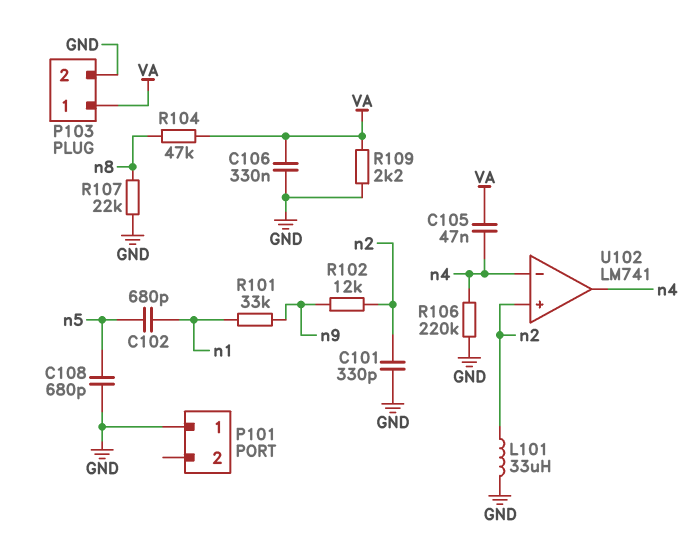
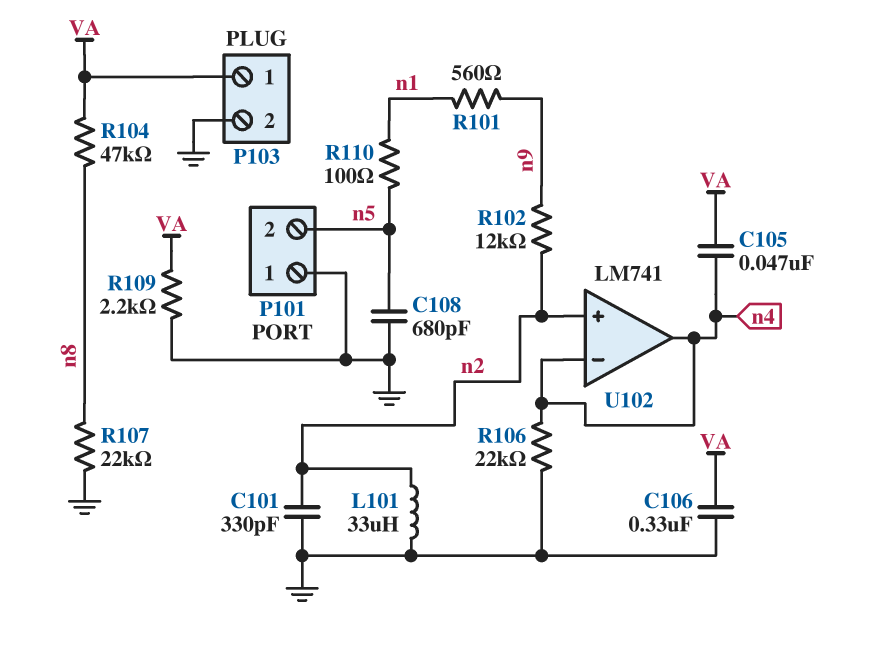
C102: 680pF (n1, n5) -> none
P101 pin 2: none -> n5
R101: 33k (n1, n9) -> 560 (n1, n9)
R106: 220k (GND, n4) -> 22k (GND, n4)
R110: none -> 100 (n1, n5)

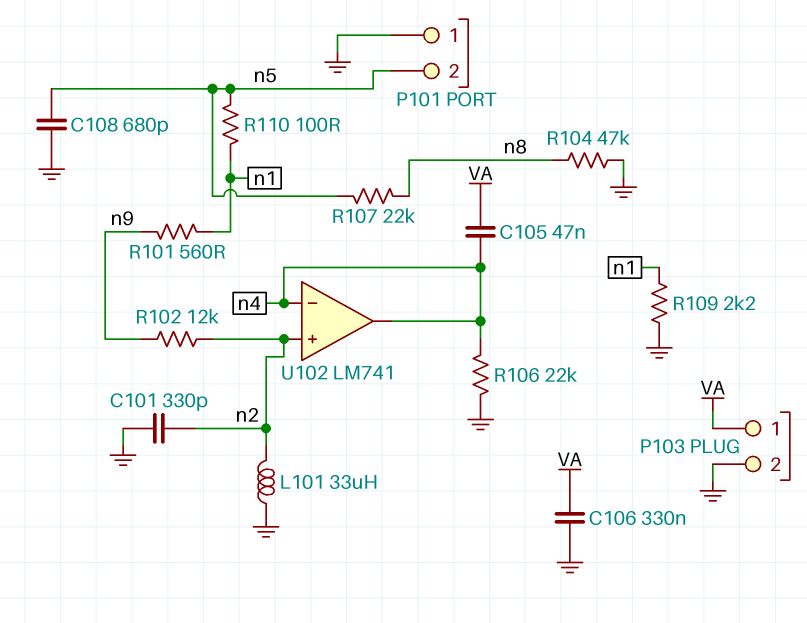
R104: 47k (VA, n8) -> 47k (GND, n8)
R107: 22k (GND, n8) -> 22k (n5, n8)
R109: 2.2k (GND, VA) -> 2.2k (GND, n1)

